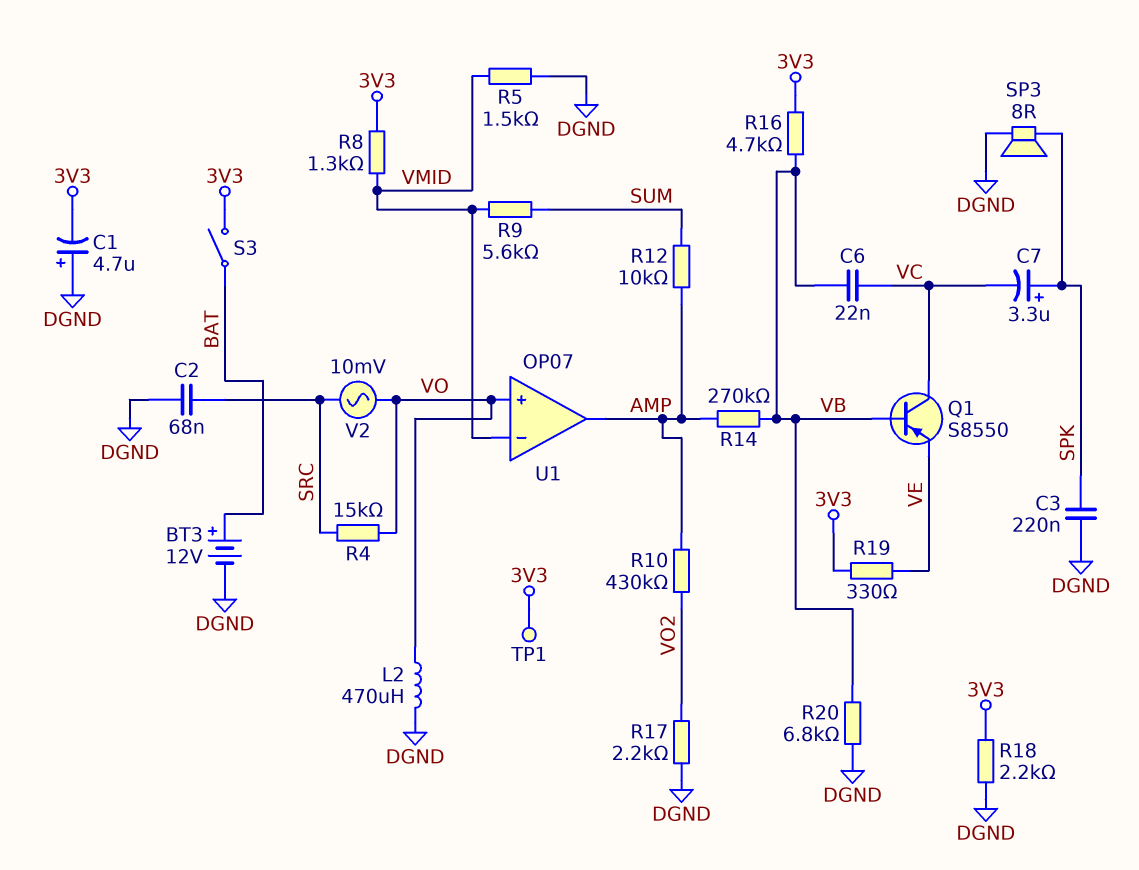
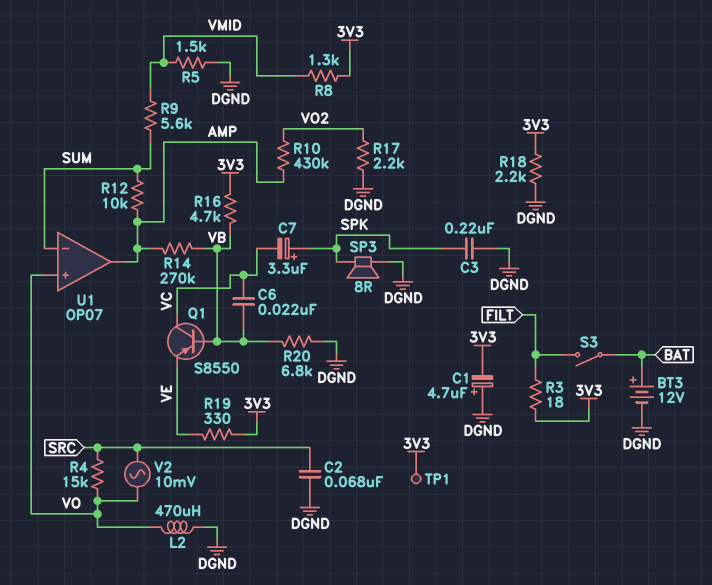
R3: none -> 18 (3V3, FILT)
S3: switch (3V3, BAT) -> switch (BAT, FILT)
U1 pin in-: VMID -> SUM

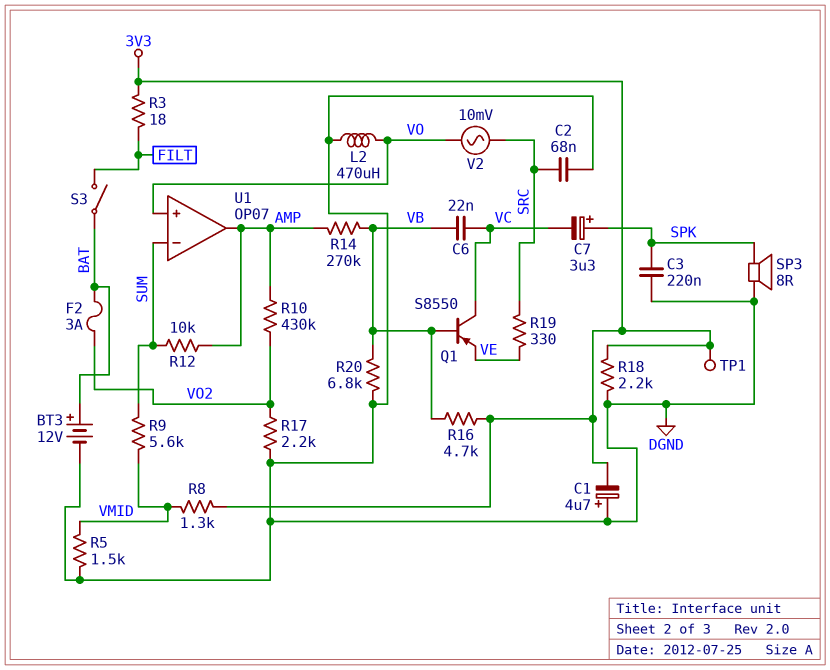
F2: none -> 3A (BAT, VO2)
R4: 15k (SRC, VO) -> none
R19: 330 (3V3, VE) -> 330 (SRC, VE)

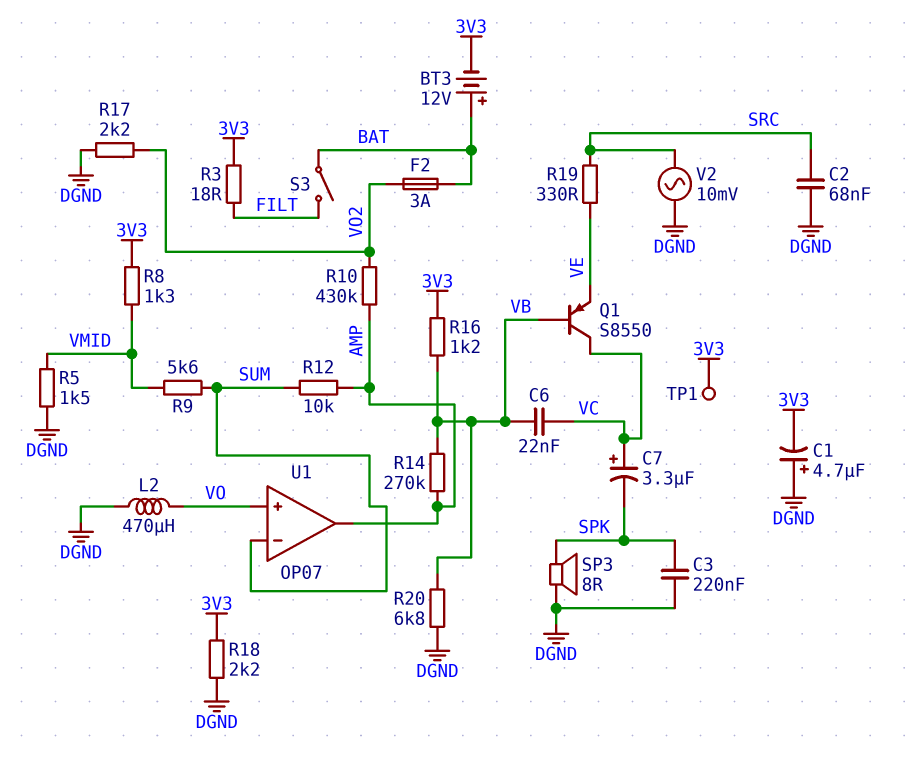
BT3: 12V (plus BAT, minus DGND) -> 12V (plus BAT, minus 3V3)
C7: 3.3uF (plus SPK, minus VC) -> 3.3uF (plus VC, minus SPK)
R16: 4.7k (3V3, VB) -> 1.2k (3V3, VB)
V2: AC 10mV (SRC, VO) -> AC 10mV (DGND, SRC)

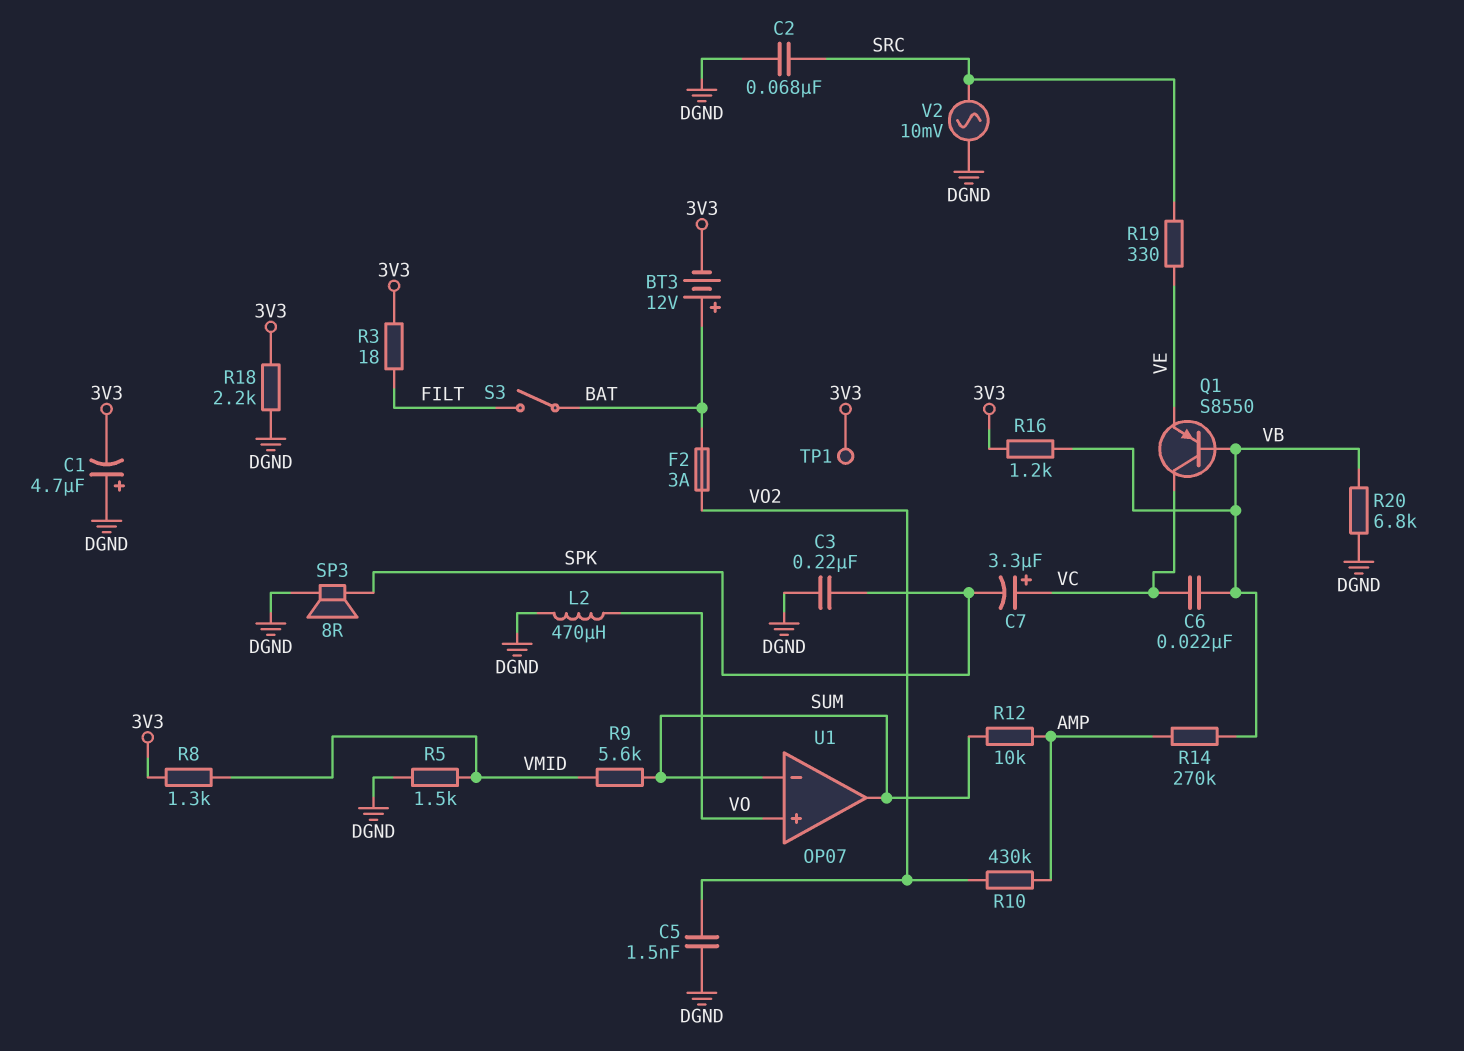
C5: none -> 1.5nF (DGND, VO2)
R17: 2.2k (DGND, VO2) -> none
U1 pin out: AMP -> SUM

